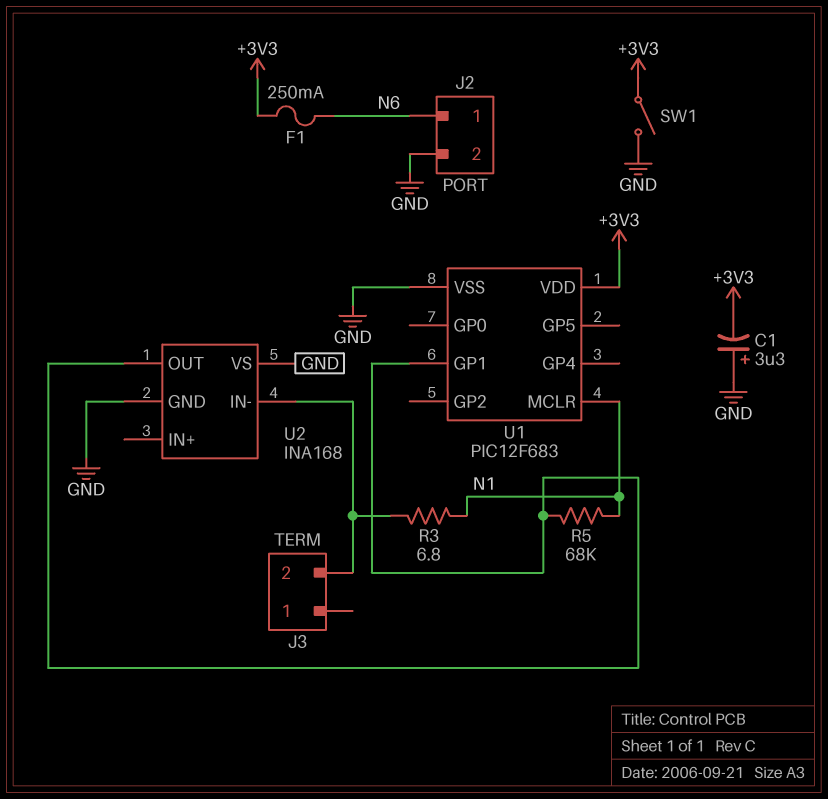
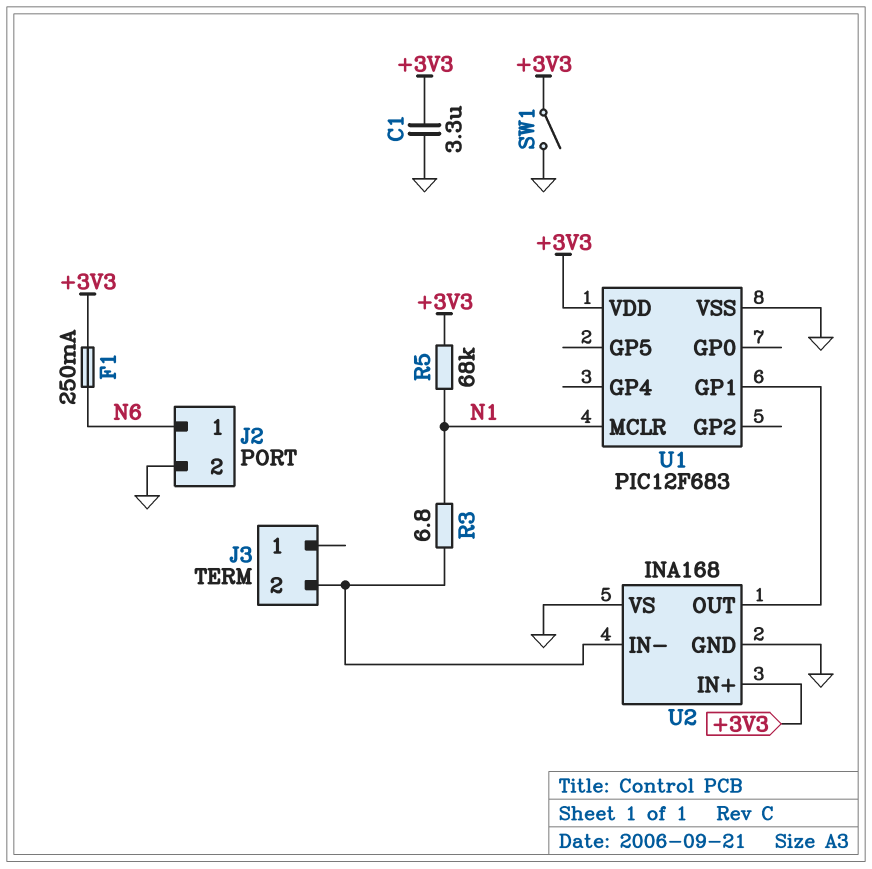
C1: 3.3uF (plus GND, minus +3V3) -> 3.3uF (+3V3, GND)
R5: 68k (N1, U1/GP1) -> 68k (+3V3, N1)
U2 pin IN+: none -> +3V3

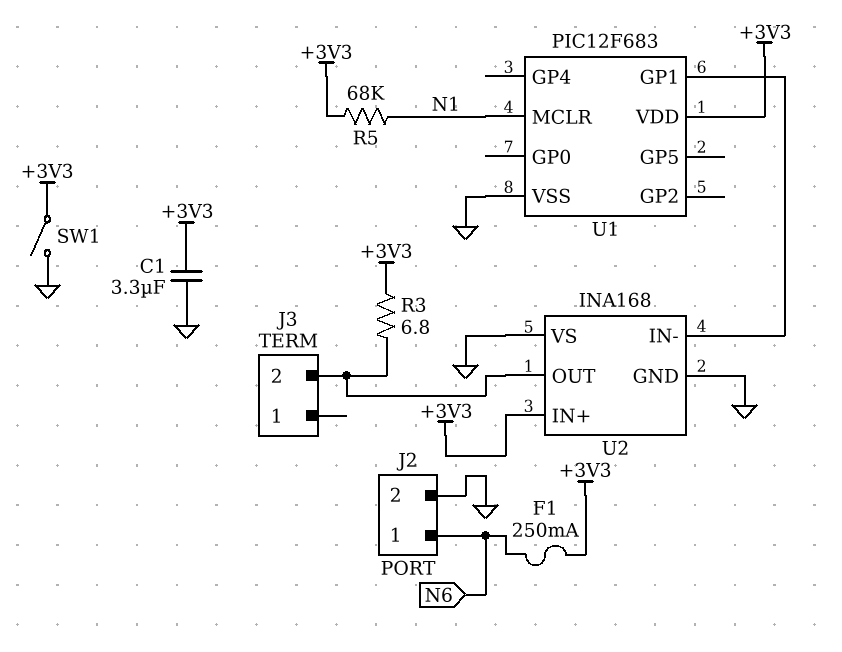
R3: 6.8 (J3/2, N1) -> 6.8 (+3V3, J3/2)
U2 pin IN-: J3/2 -> U1/GP1
U2 pin OUT: U1/GP1 -> J3/2

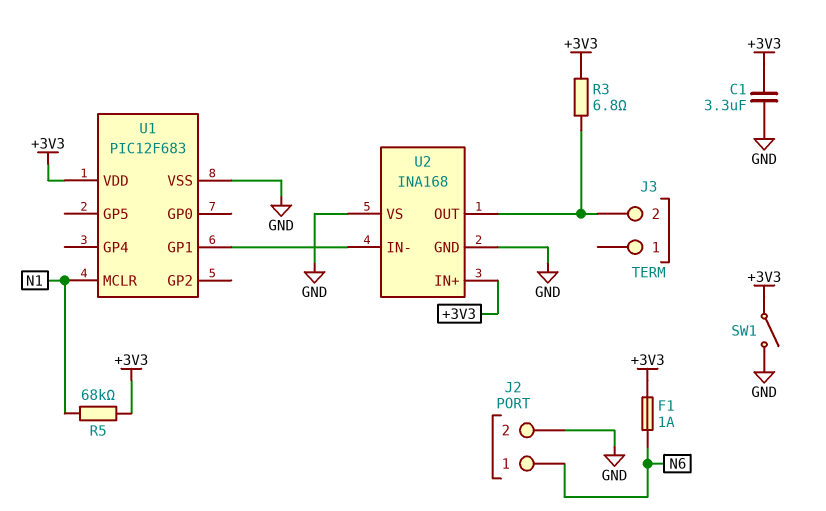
F1: 250mA (+3V3, N6) -> 1A (+3V3, N6)

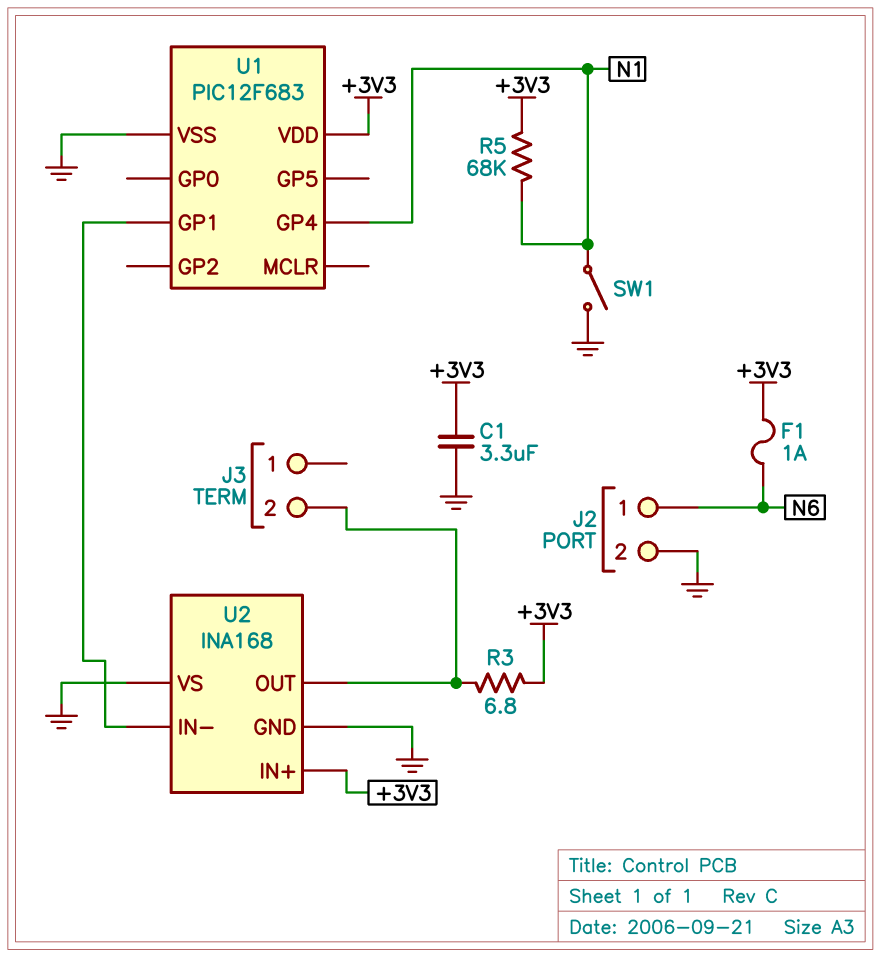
SW1: switch (+3V3, GND) -> switch (GND, N1)
U1 pin GP4: none -> N1
U1 pin MCLR: N1 -> none

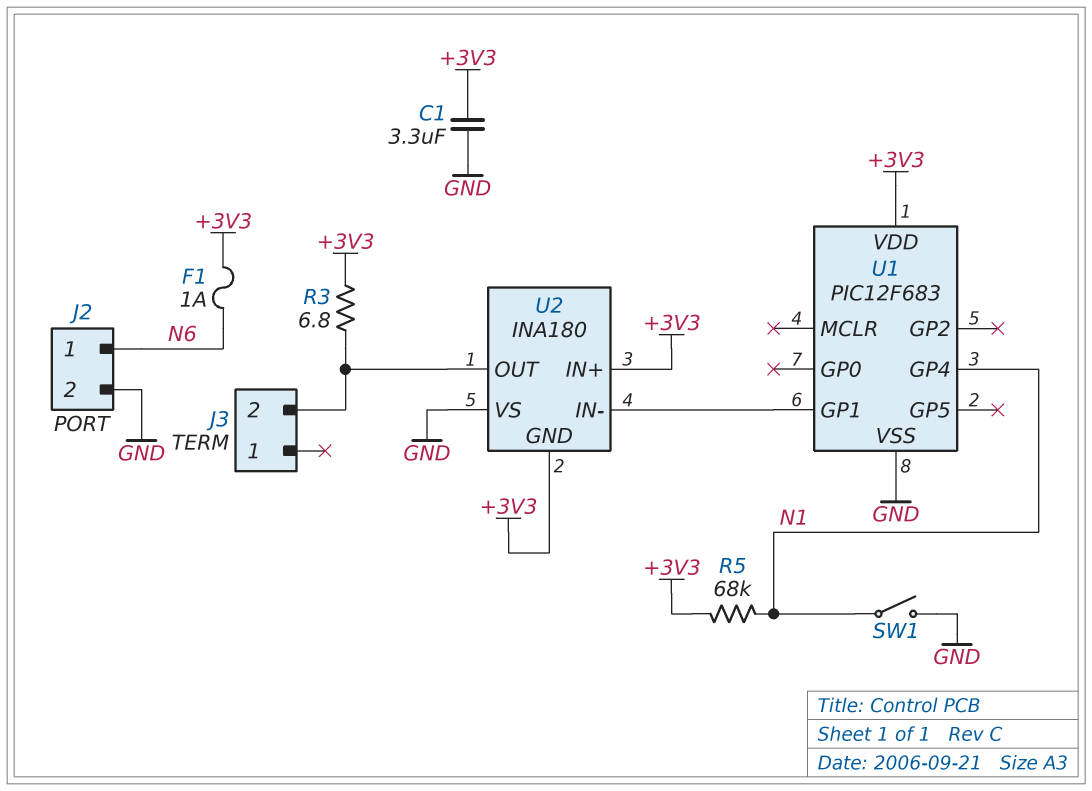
U2: INA168 -> INA180
U2 pin GND: GND -> +3V3

